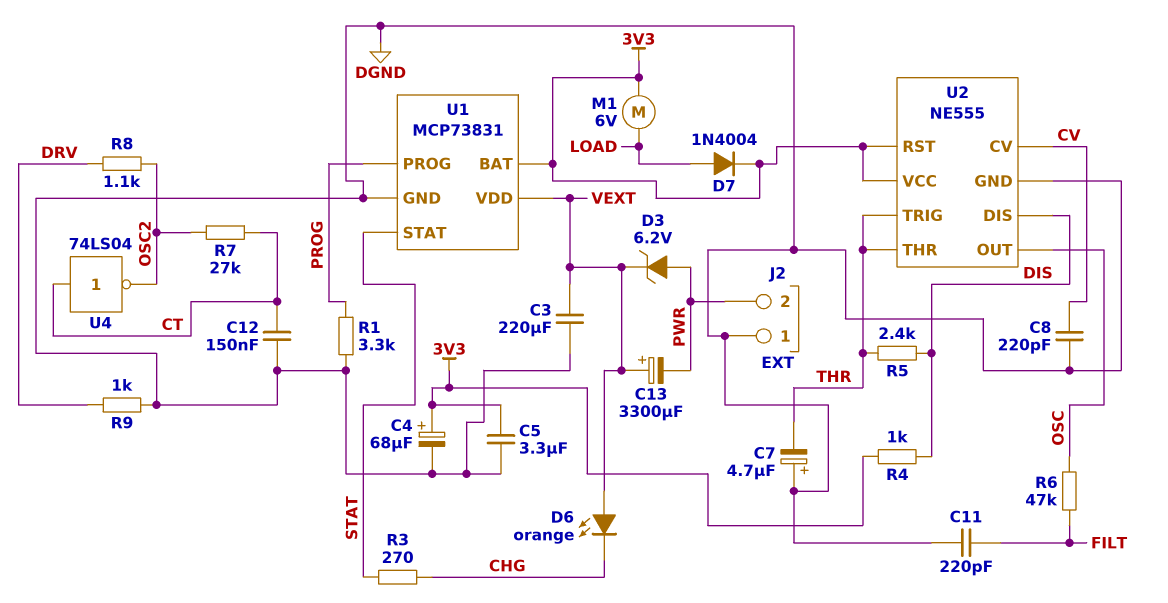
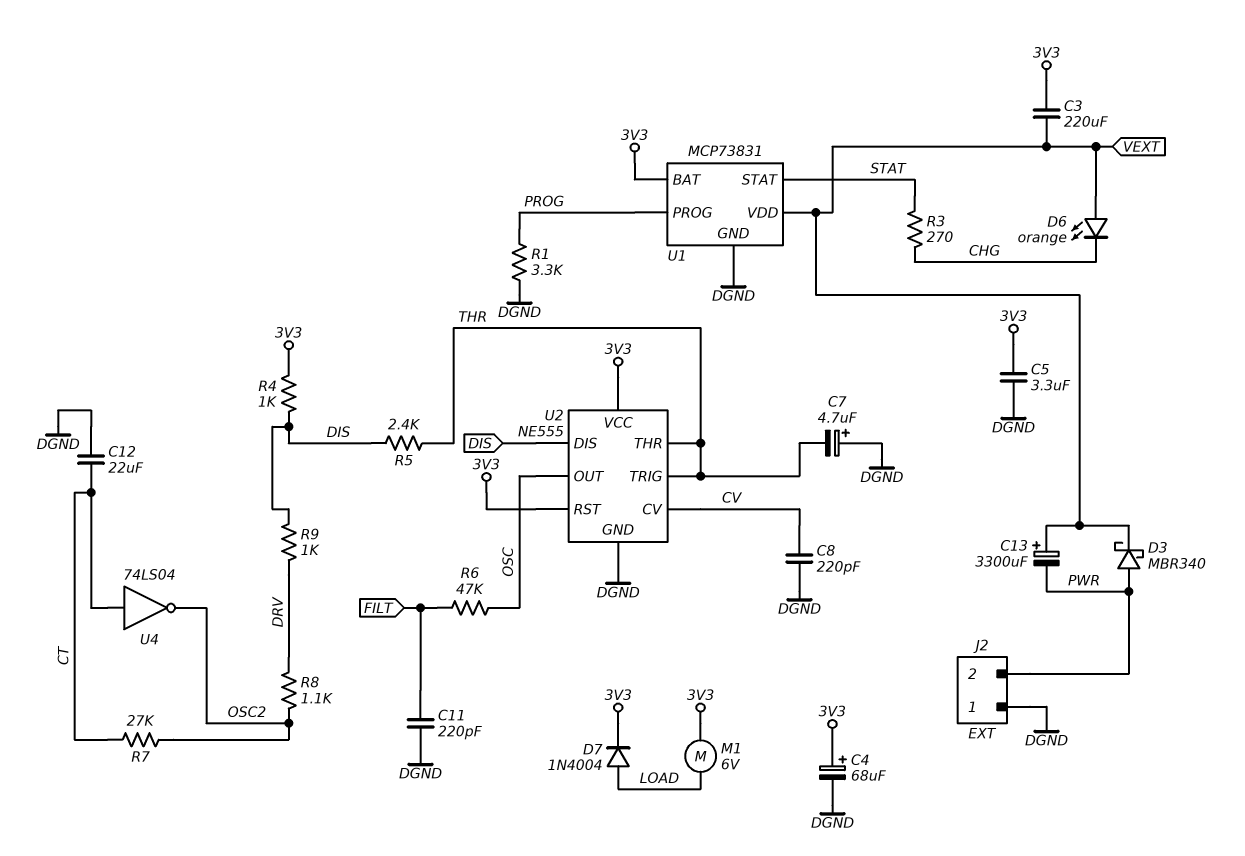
C3: 220uF (DGND, VEXT) -> 220uF (3V3, VEXT)
C12: 150nF (CT, DGND) -> 22uF (CT, DGND)
D3: zener 6.2V (A PWR, K VEXT) -> schottky MBR340 (A PWR, K VEXT)
R9: 1k (DGND, DRV) -> 1k (DIS, DRV)

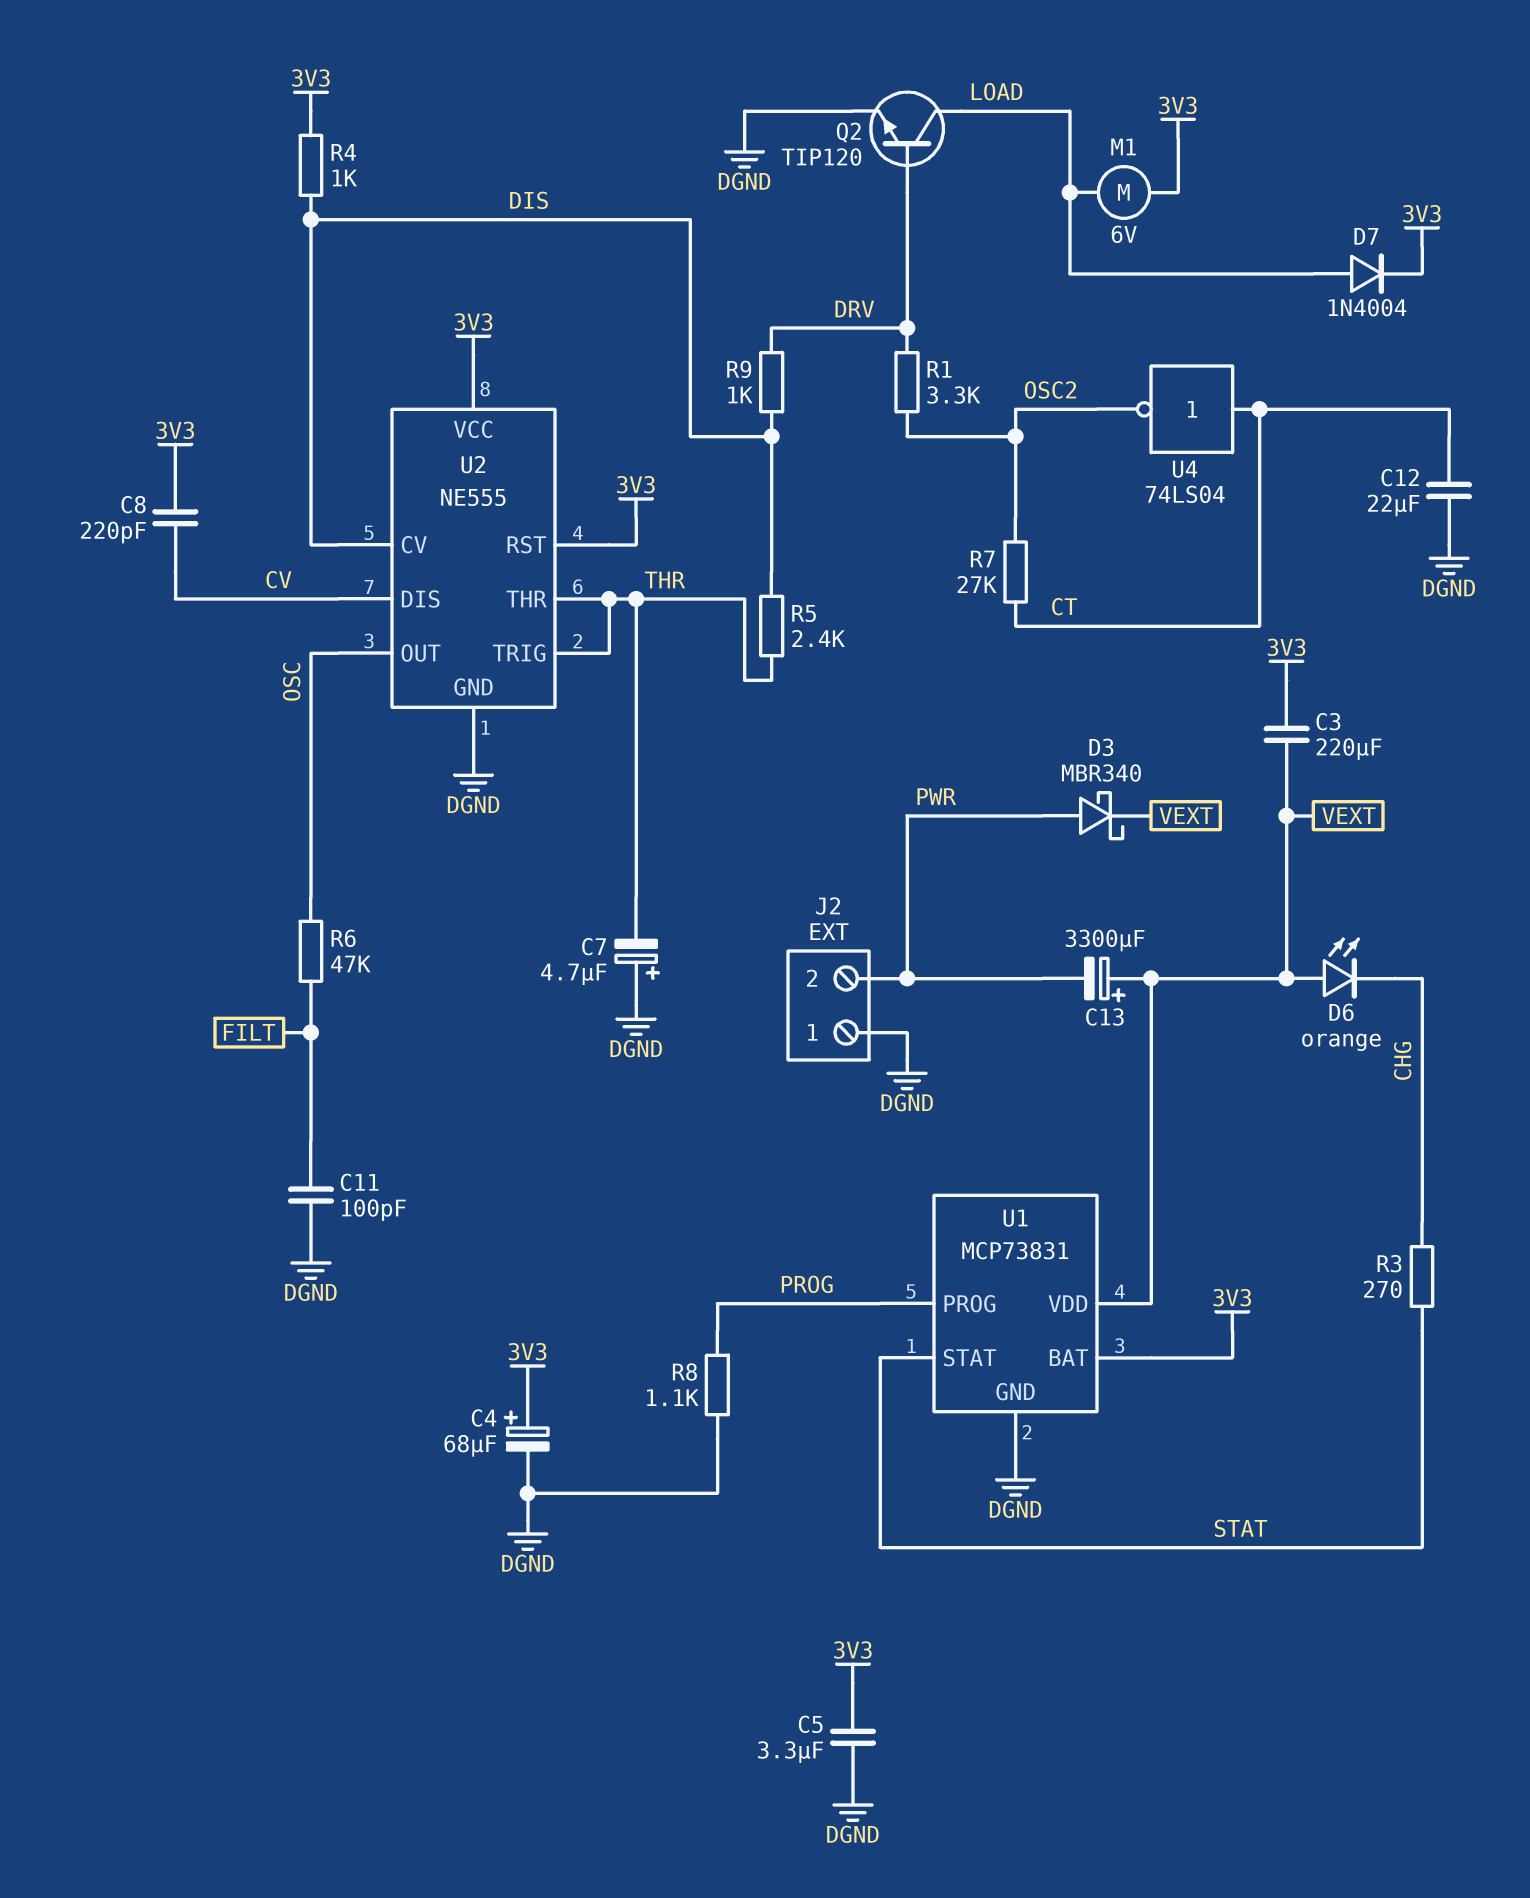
C8: 220pF (CV, DGND) -> 220pF (3V3, CV)
C11: 220pF (DGND, FILT) -> 100pF (DGND, FILT)
Q2: none -> NPN TIP120 (B DRV, C LOAD, E DGND)
R1: 3.3k (DGND, PROG) -> 3.3k (DRV, OSC2)
R8: 1.1k (DRV, OSC2) -> 1.1k (DGND, PROG)
U2 pin CV: CV -> DIS
U2 pin DIS: DIS -> CV

